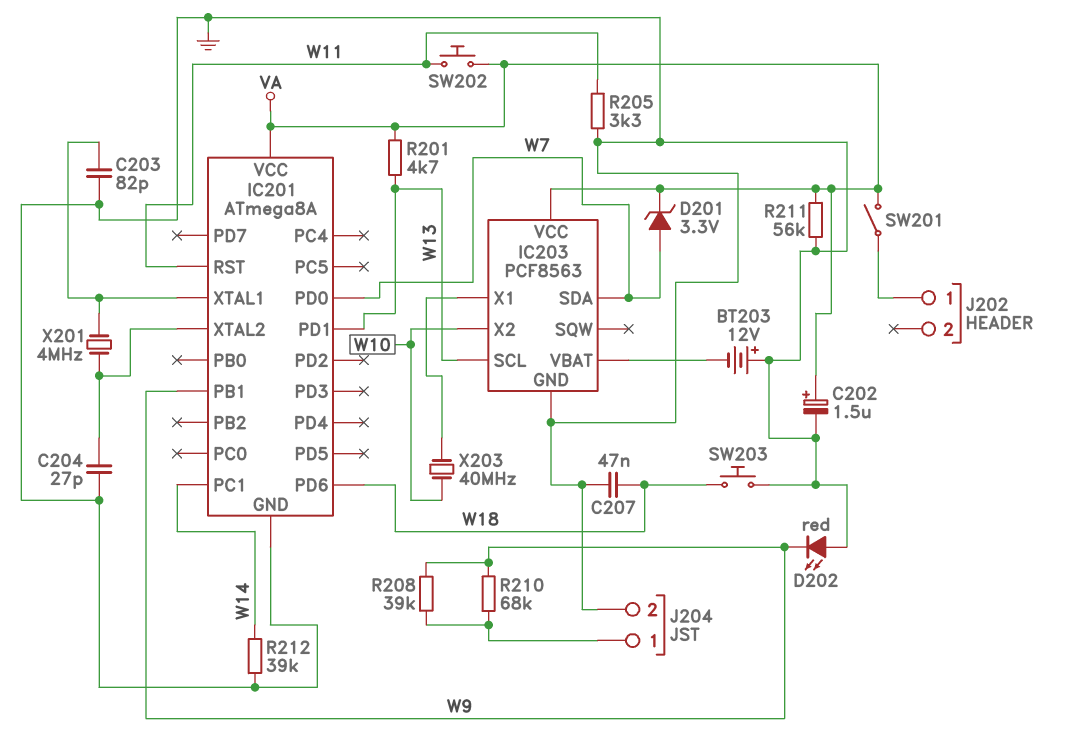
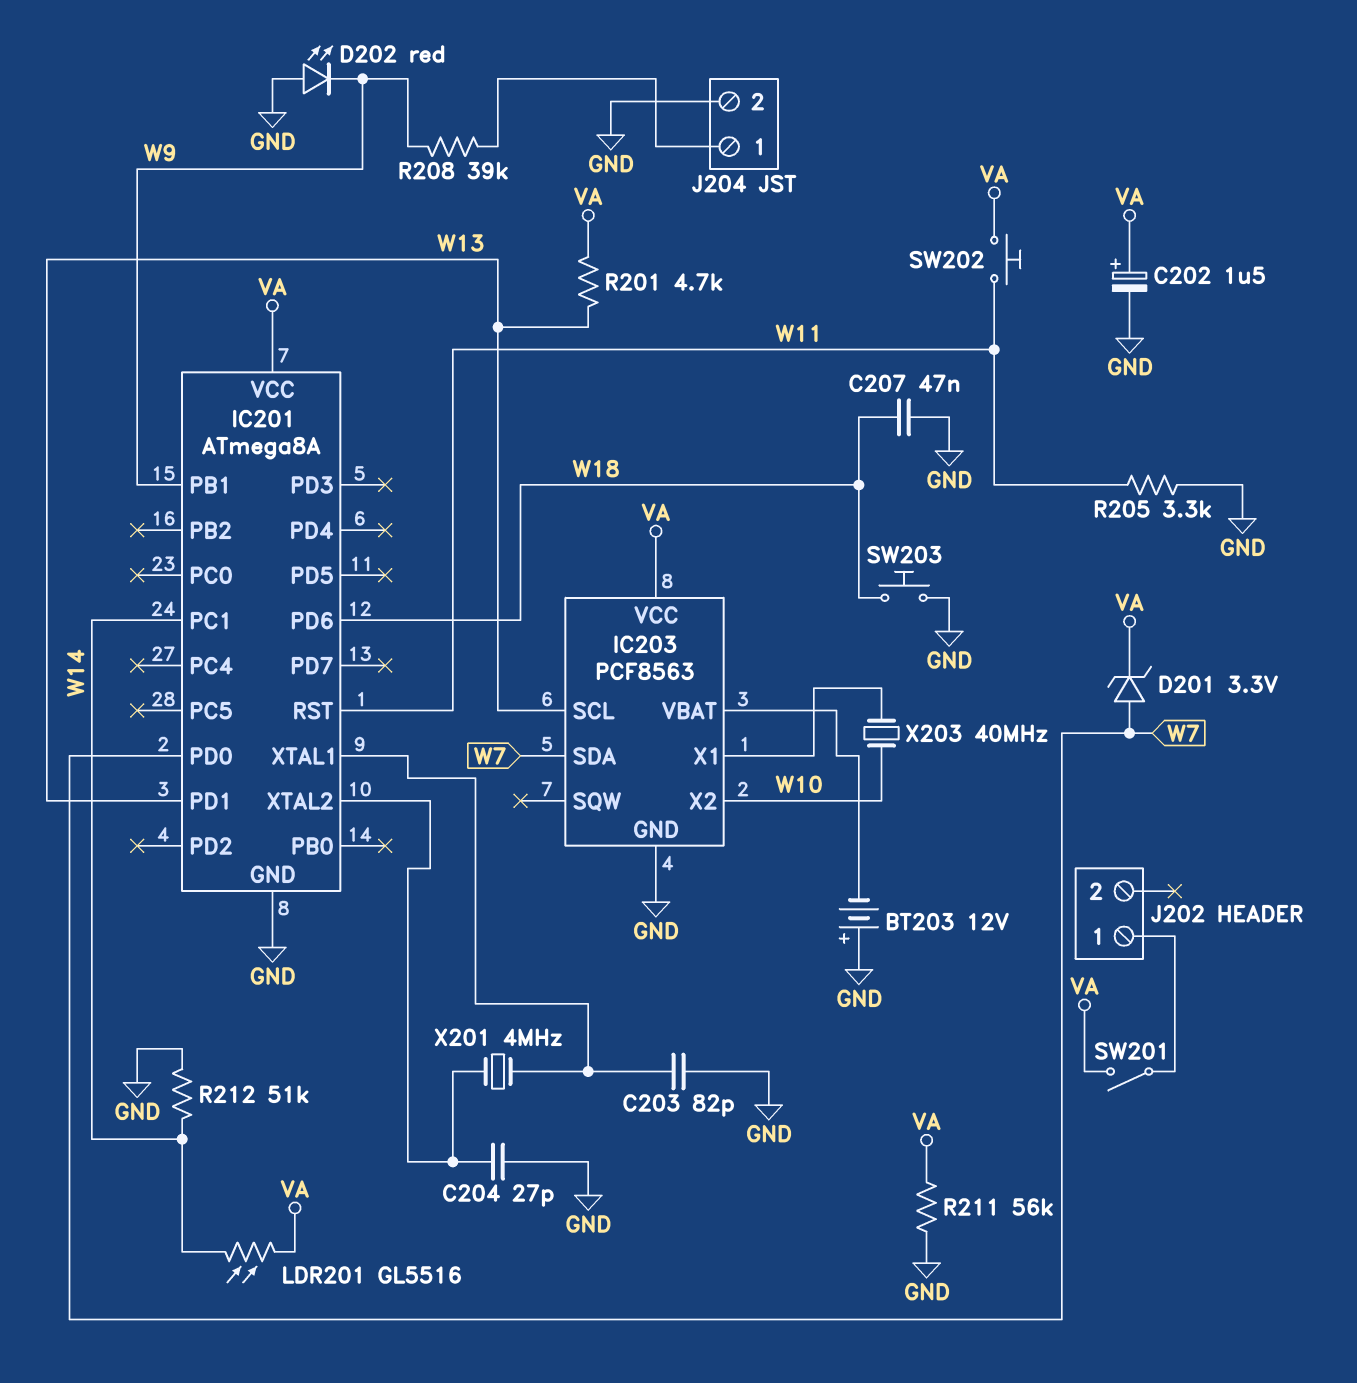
LDR201: none -> GL5516 (VA, W14)
R210: 68k (J204/1, W9) -> none
R212: 39k (GND, W14) -> 51k (GND, W14)

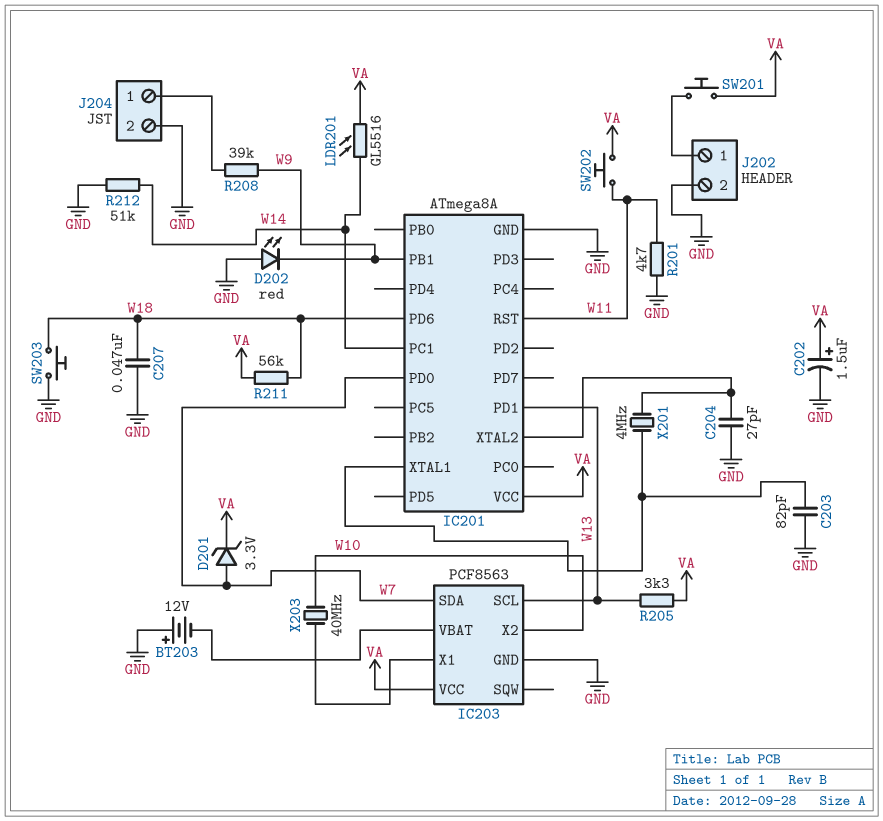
J202 pin 2: none -> GND
R201: 4.7k (VA, W13) -> 4.7k (GND, W11)
R205: 3.3k (GND, W11) -> 3.3k (VA, W13)
R211: 56k (GND, VA) -> 56k (VA, W18)
SW201: switch (J202/1, VA) -> button (J202/1, VA)

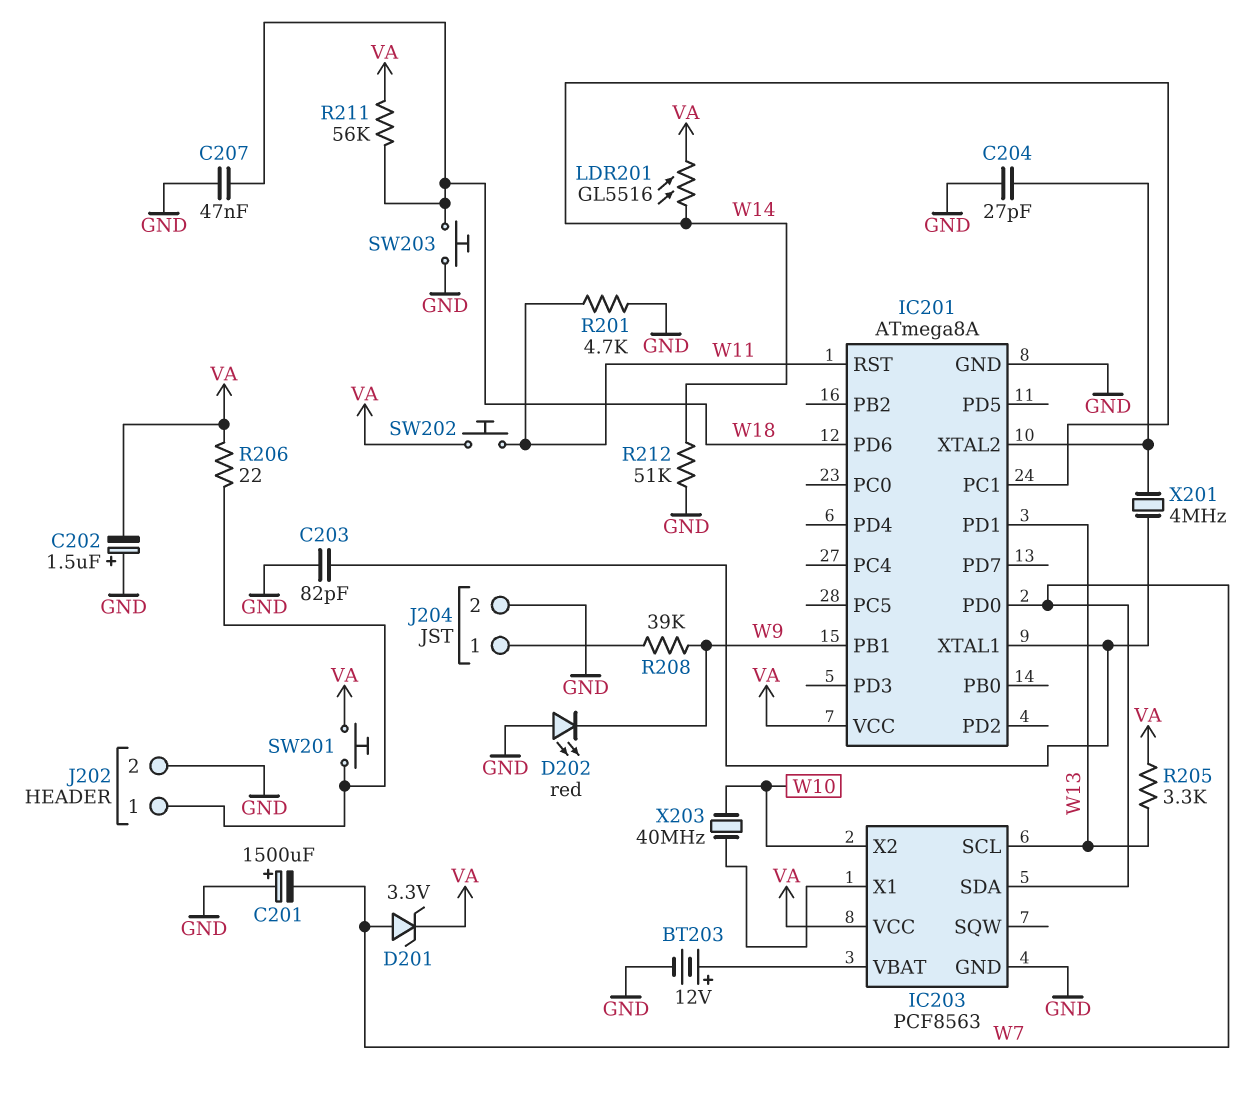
BT203: 12V (plus GND, minus IC203/VBAT) -> 12V (plus IC203/VBAT, minus GND)
C201: none -> 1500uF (plus GND, minus W7)
C202: 1.5uF (plus VA, minus GND) -> 1.5uF (plus GND, minus VA)
R206: none -> 22 (J202/1, VA)

